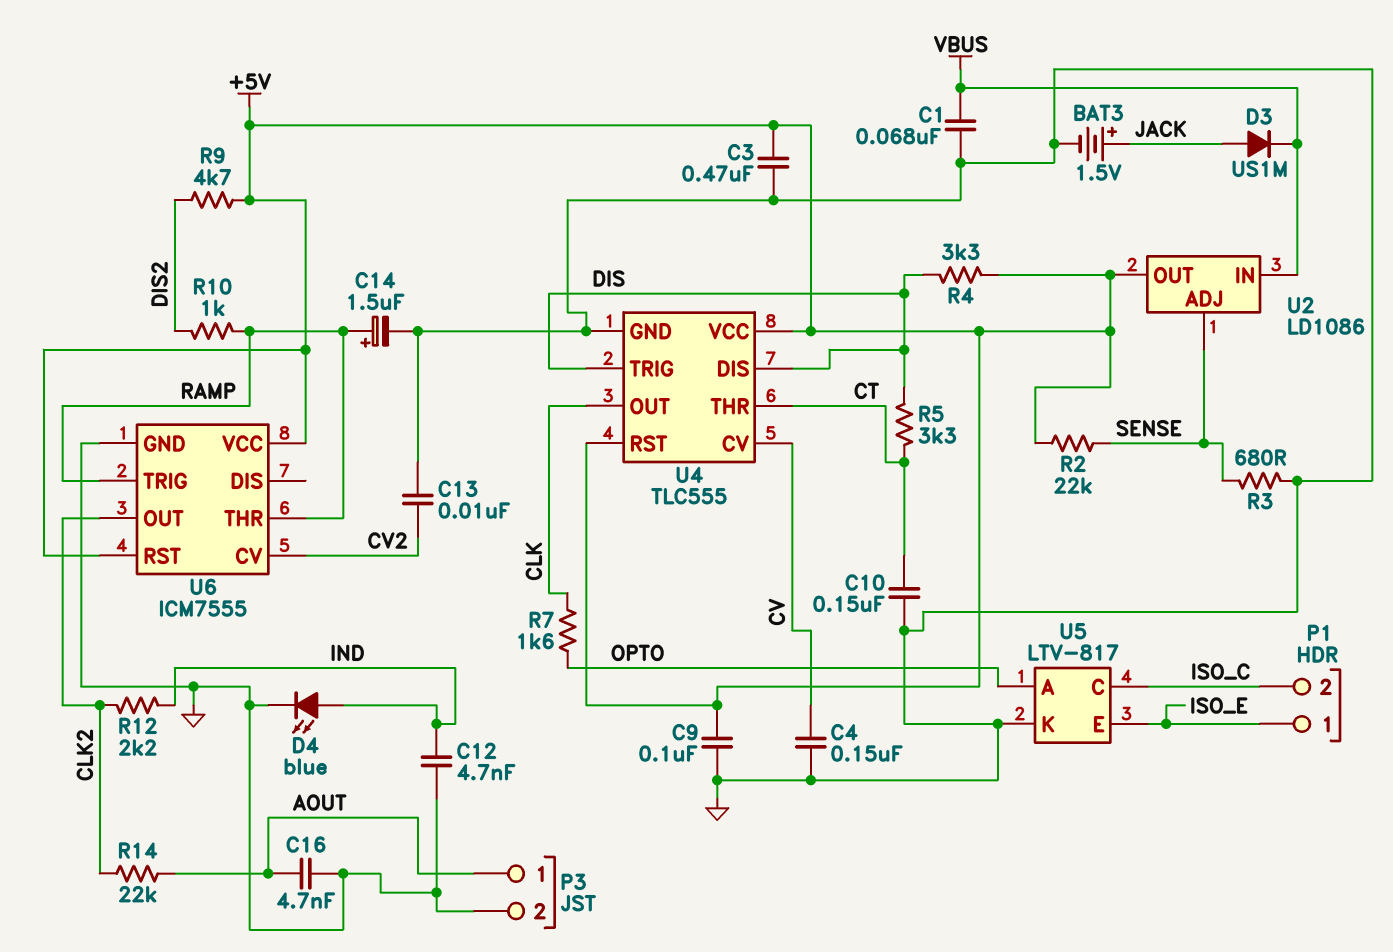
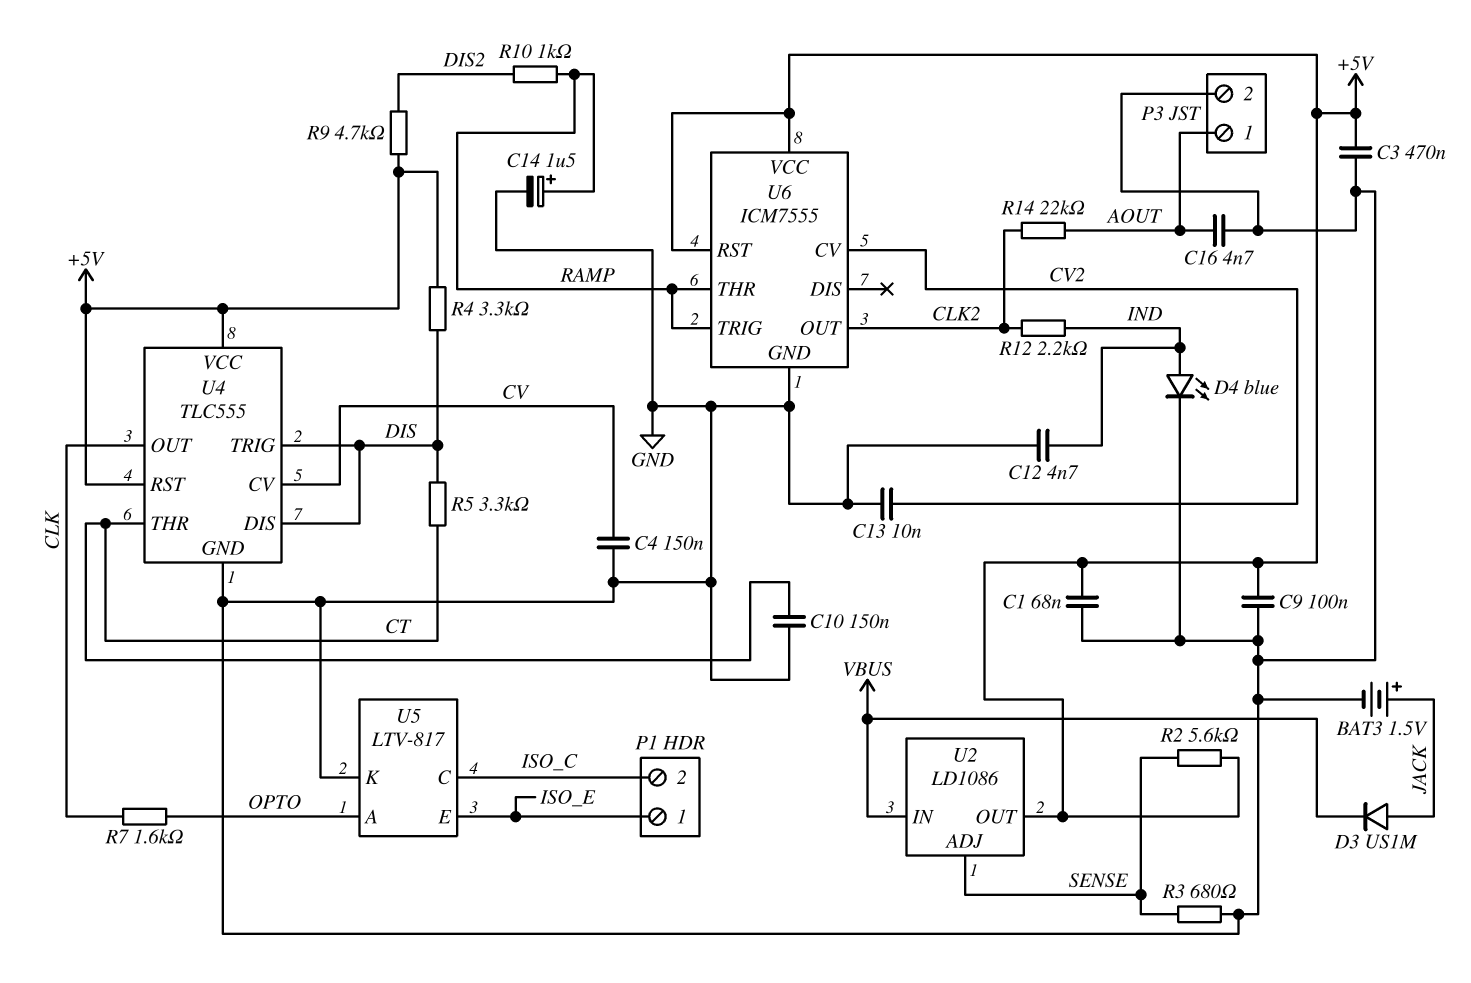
C1: 68nF (GND, VBUS) -> 68nF (+5V, GND)
R2: 22k (+5V, SENSE) -> 5.6k (+5V, SENSE)

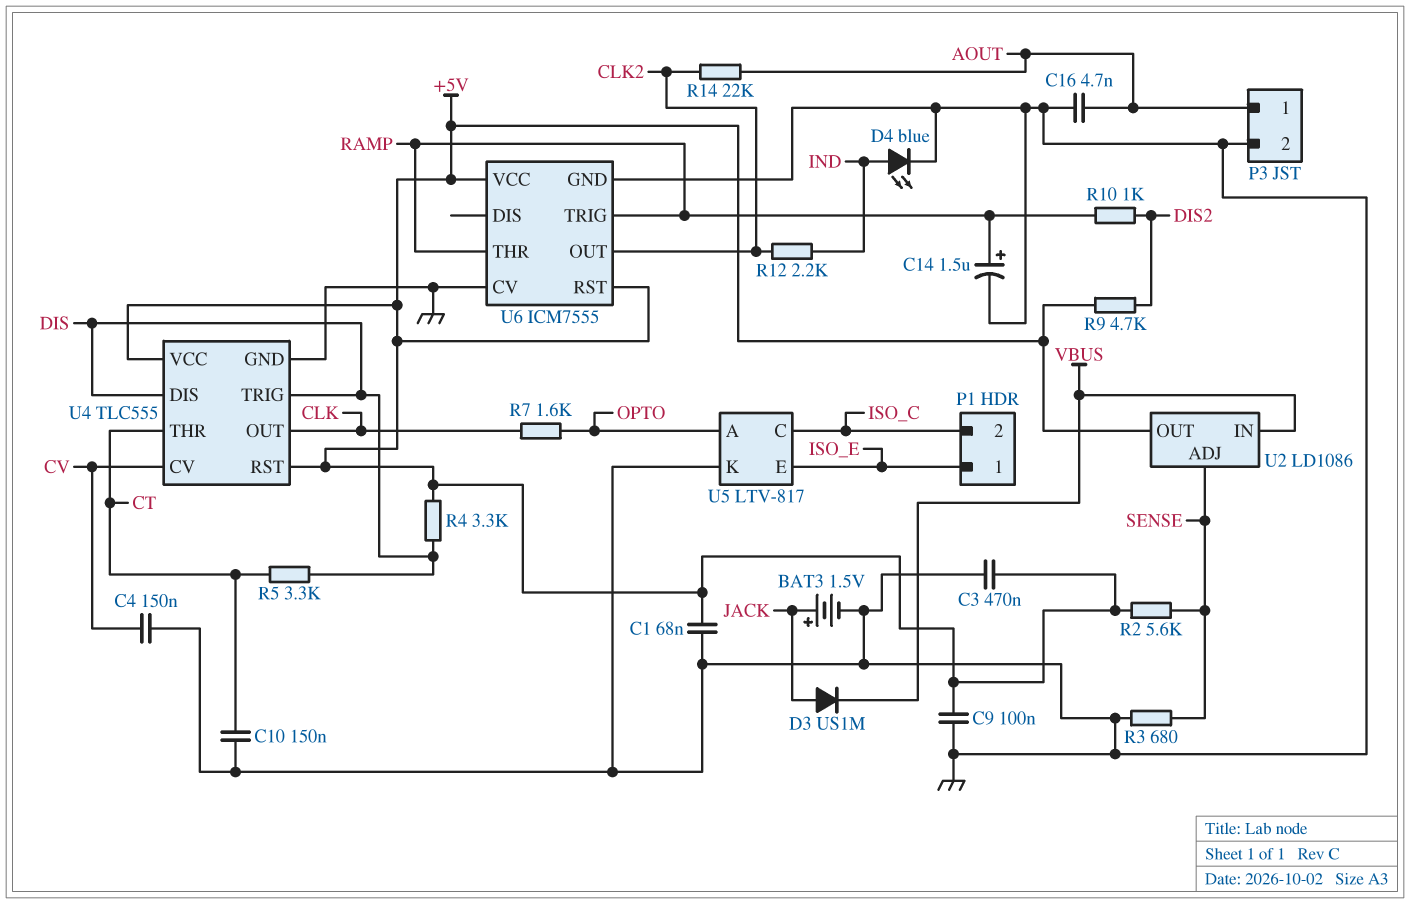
C12: 4.7nF (GND, IND) -> none
C13: 10nF (CV2, GND) -> none
U6 pin CV: CV2 -> GND

